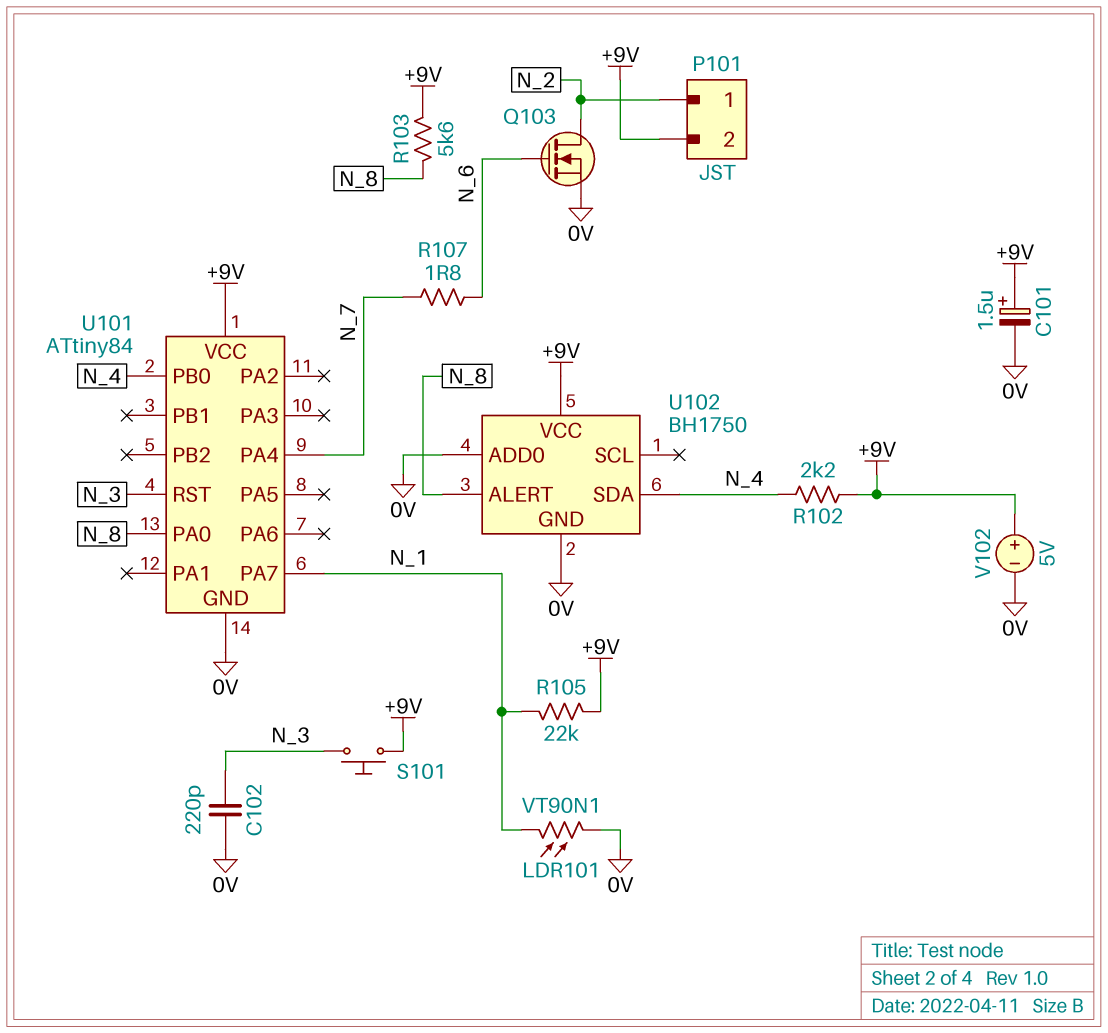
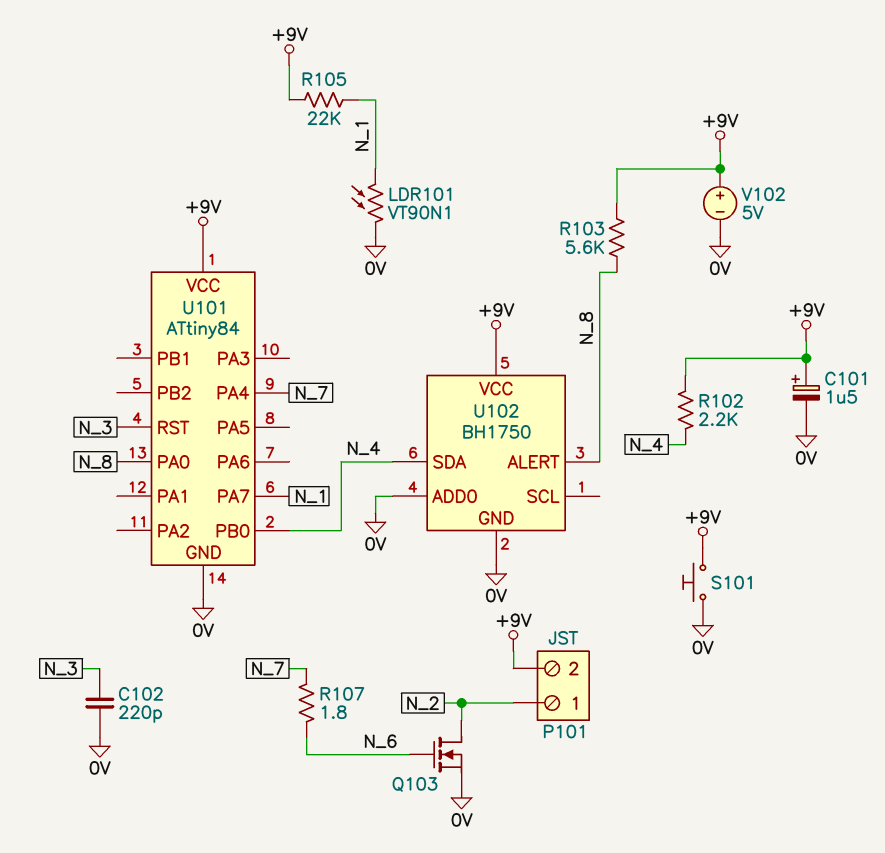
S101: button (+9V, N_3) -> button (+9V, 0V)

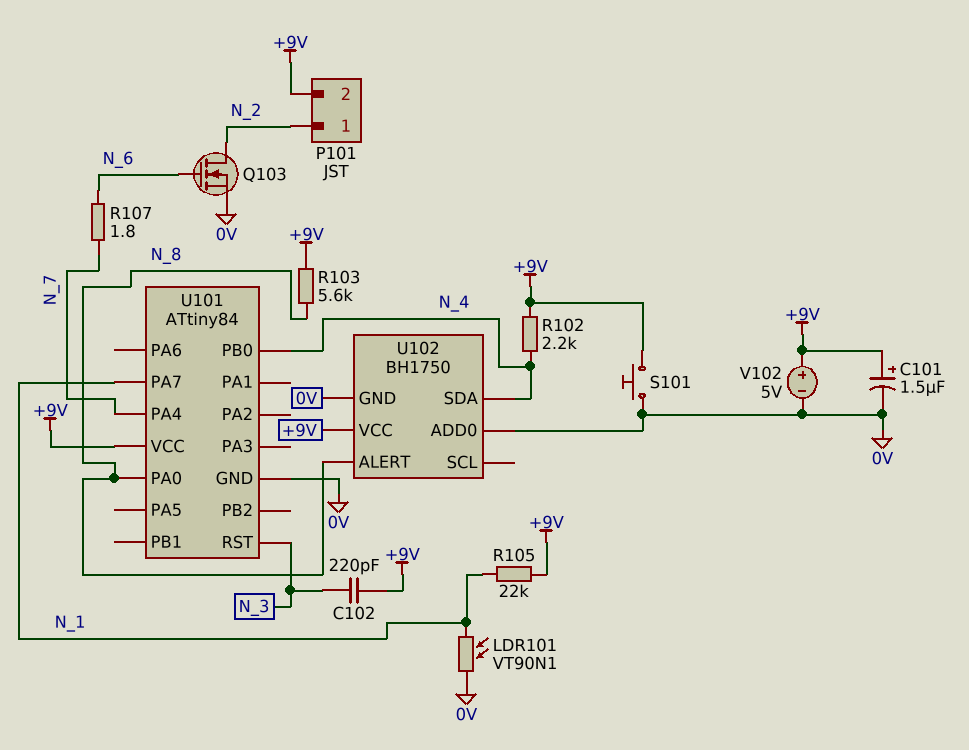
C102: 220pF (0V, N_3) -> 220pF (+9V, N_3)

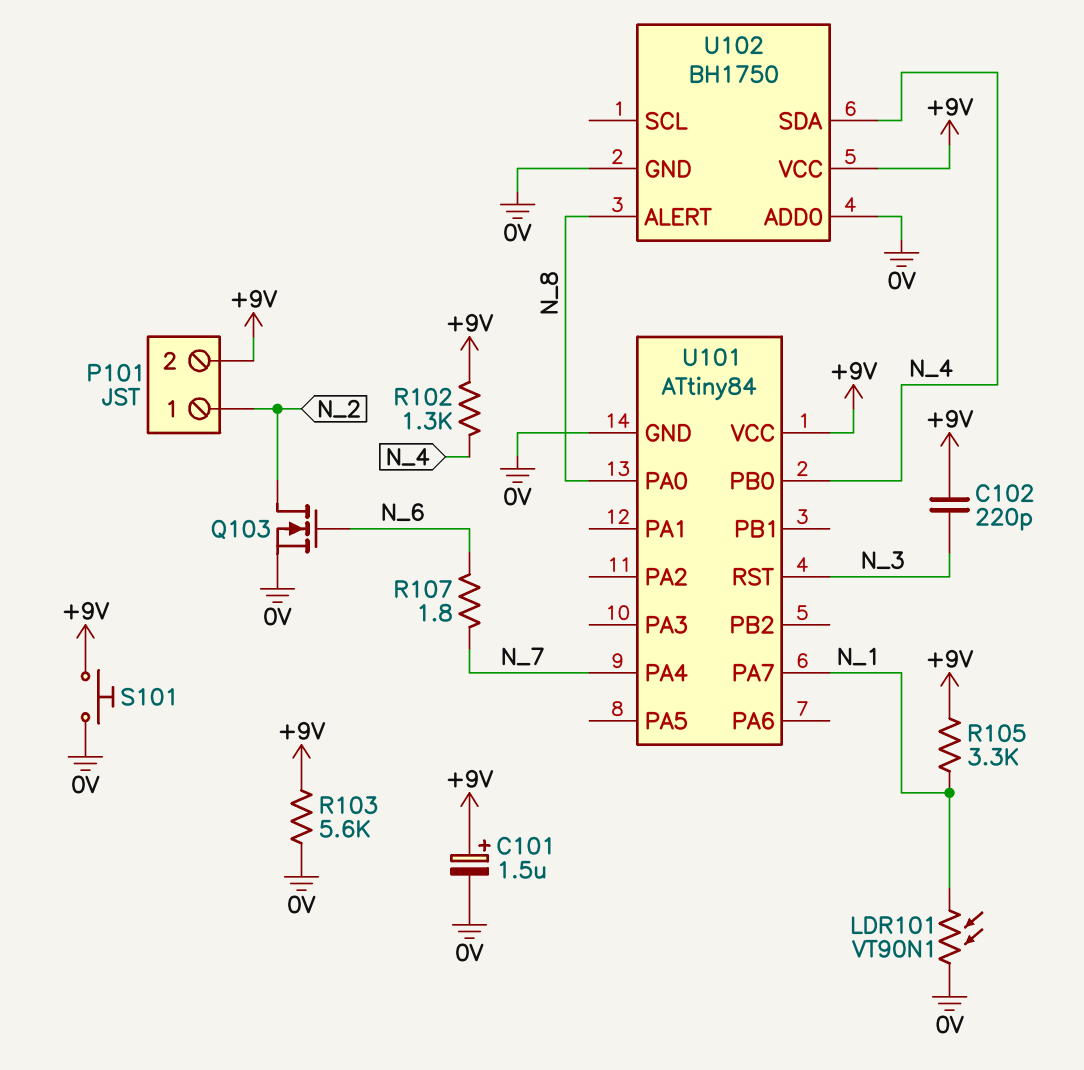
R102: 2.2k (+9V, N_4) -> 1.3k (+9V, N_4)
R103: 5.6k (+9V, N_8) -> 5.6k (+9V, 0V)
R105: 22k (+9V, N_1) -> 3.3k (+9V, N_1)
V102: 5V (plus +9V, minus 0V) -> none

